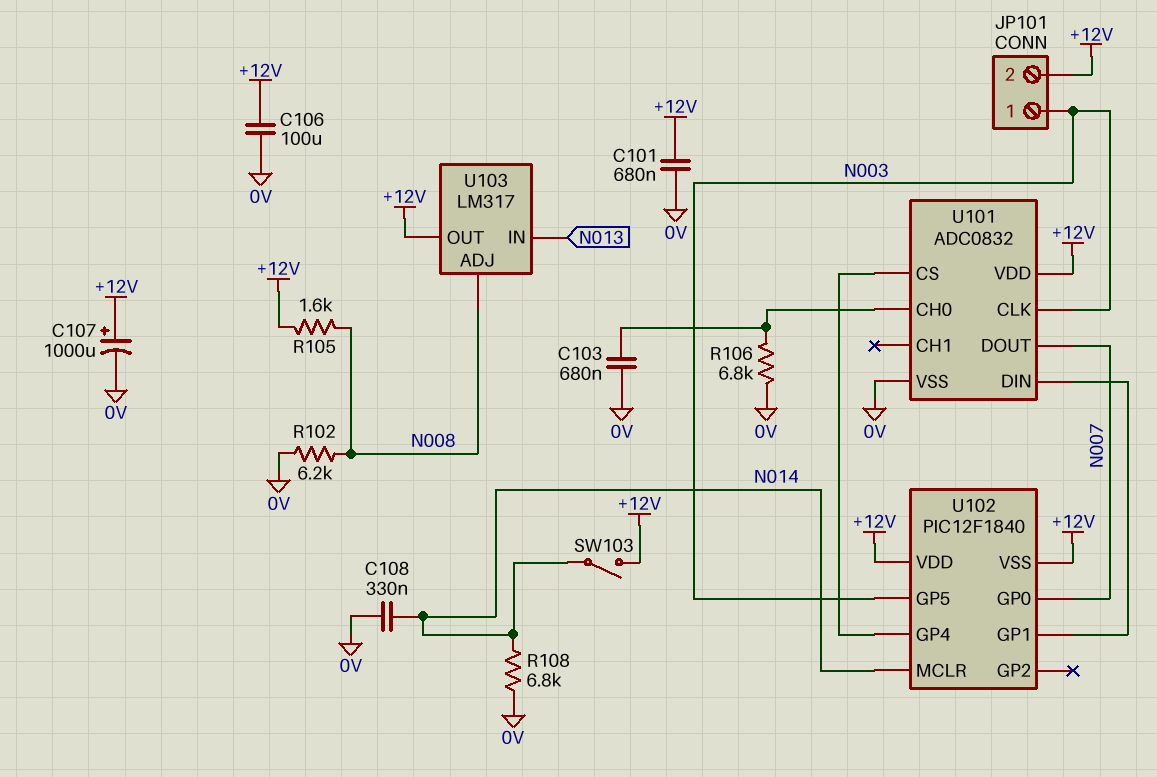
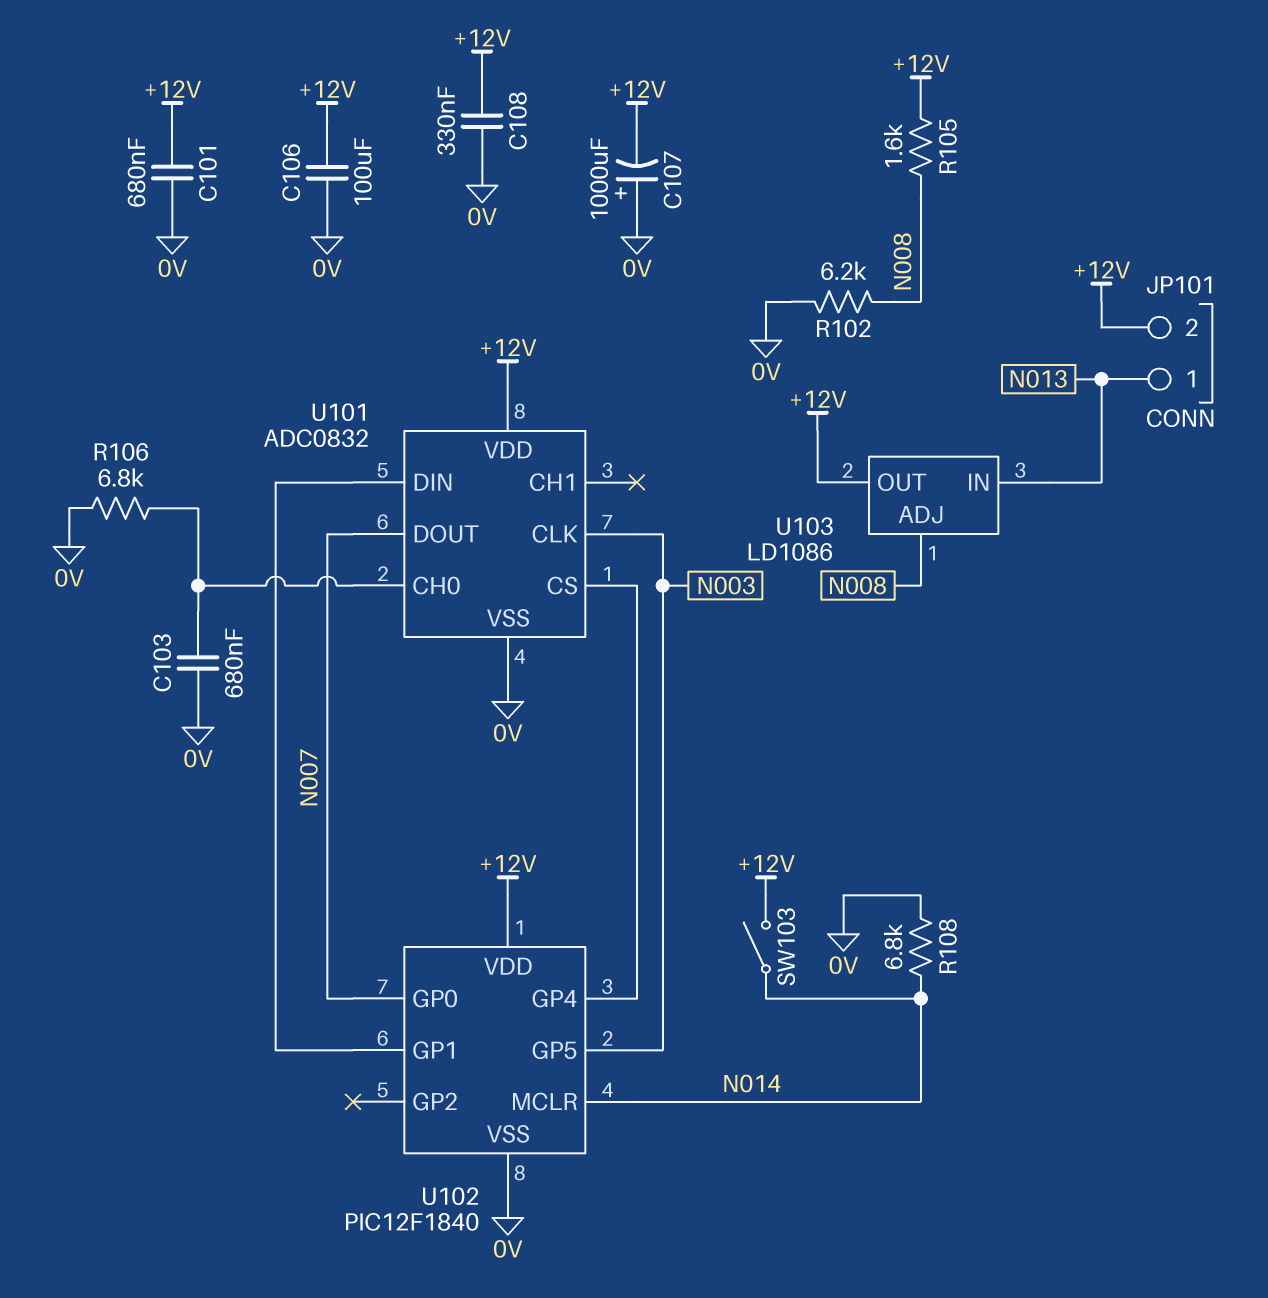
C107: 1000uF (plus +12V, minus 0V) -> 1000uF (plus 0V, minus +12V)
C108: 330nF (0V, N014) -> 330nF (+12V, 0V)
JP101 pin 1: N003 -> N013
U102 pin VSS: +12V -> 0V
U103: LM317 -> LD1086

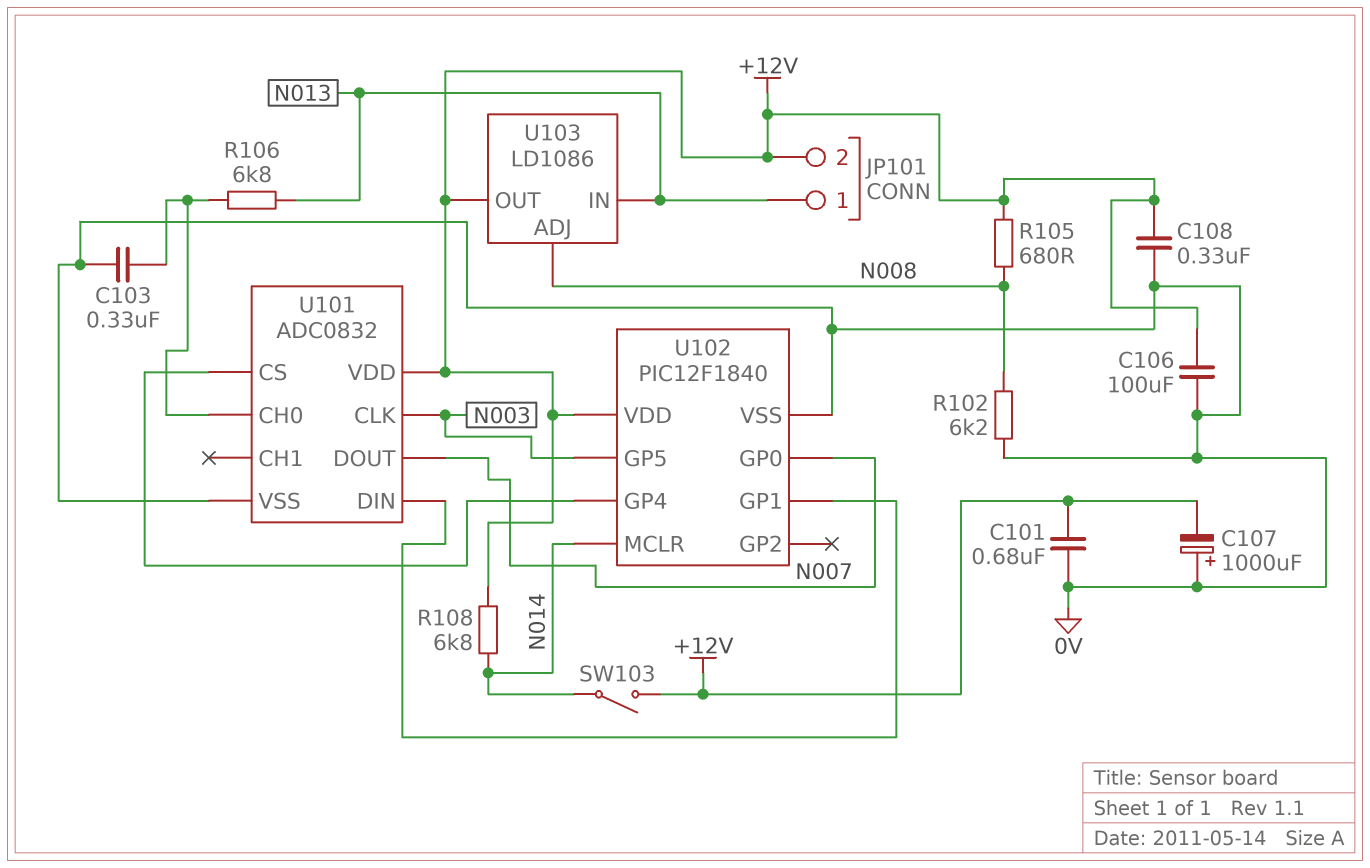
C103: 680nF (0V, U101/CH0) -> 330nF (0V, U101/CH0)
R105: 1.6k (+12V, N008) -> 680 (+12V, N008)
R106: 6.8k (0V, U101/CH0) -> 6.8k (N013, U101/CH0)
R108: 6.8k (0V, N014) -> 6.8k (+12V, N014)

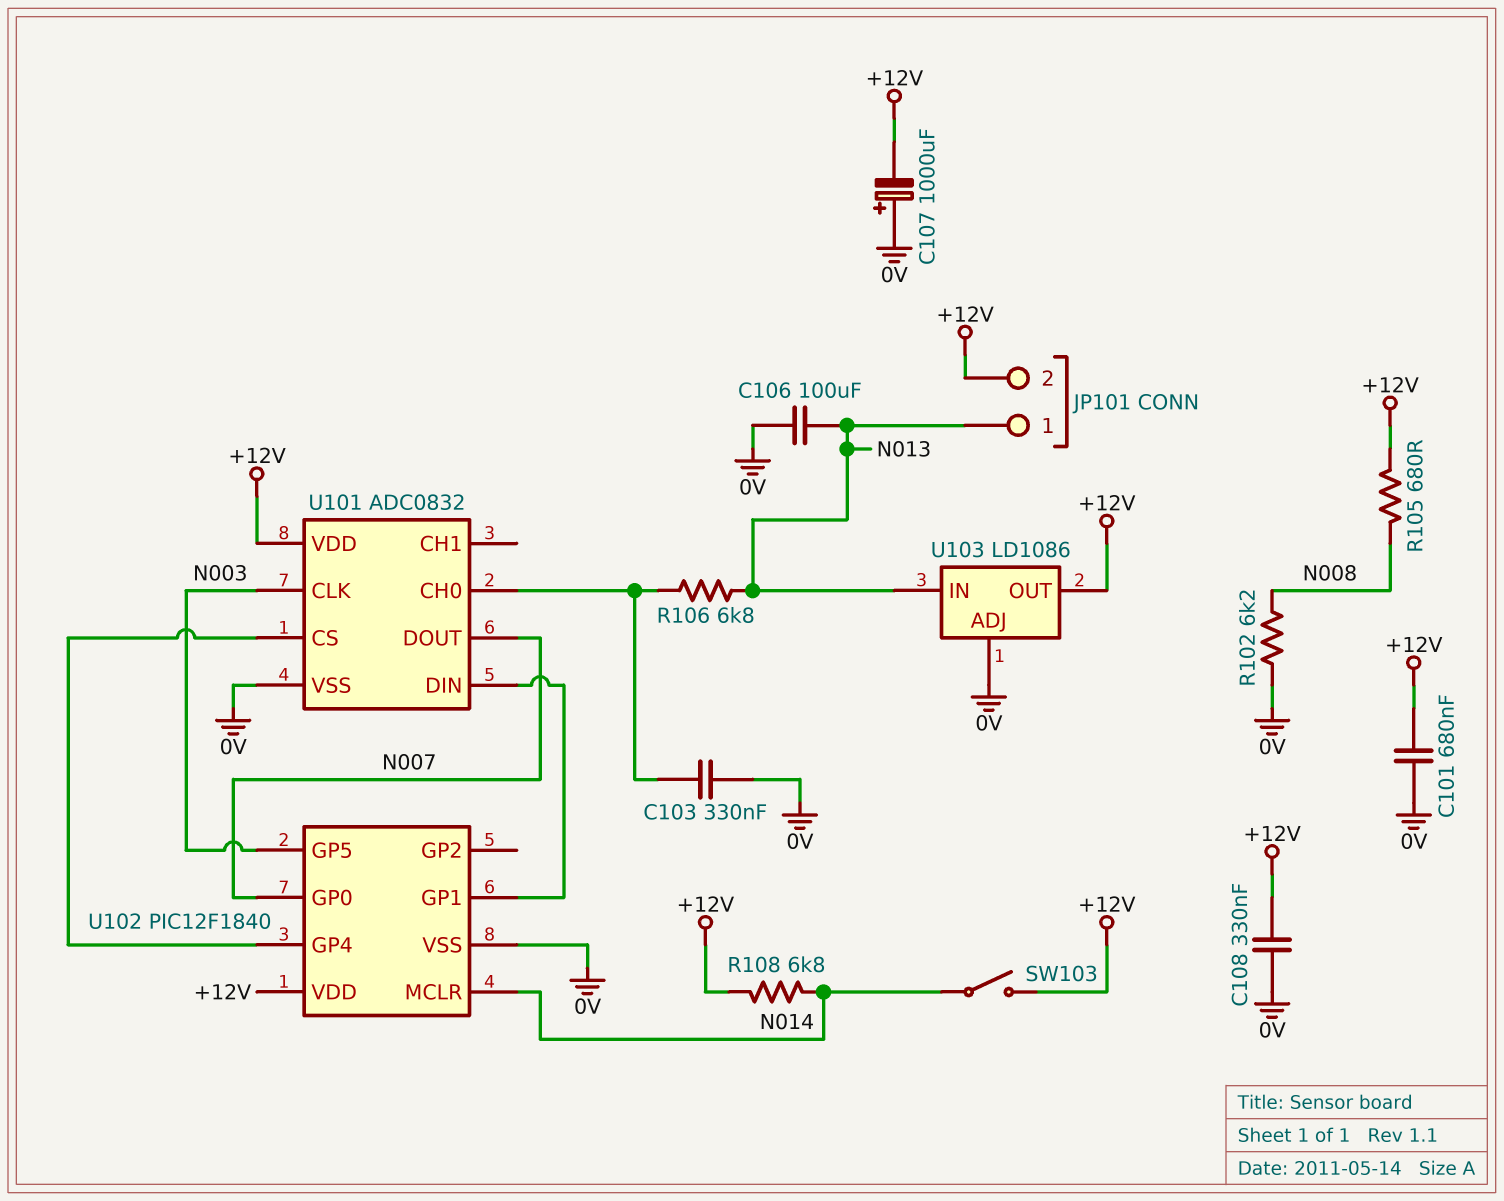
C106: 100uF (+12V, 0V) -> 100uF (0V, N013)
U103 pin ADJ: N008 -> 0V

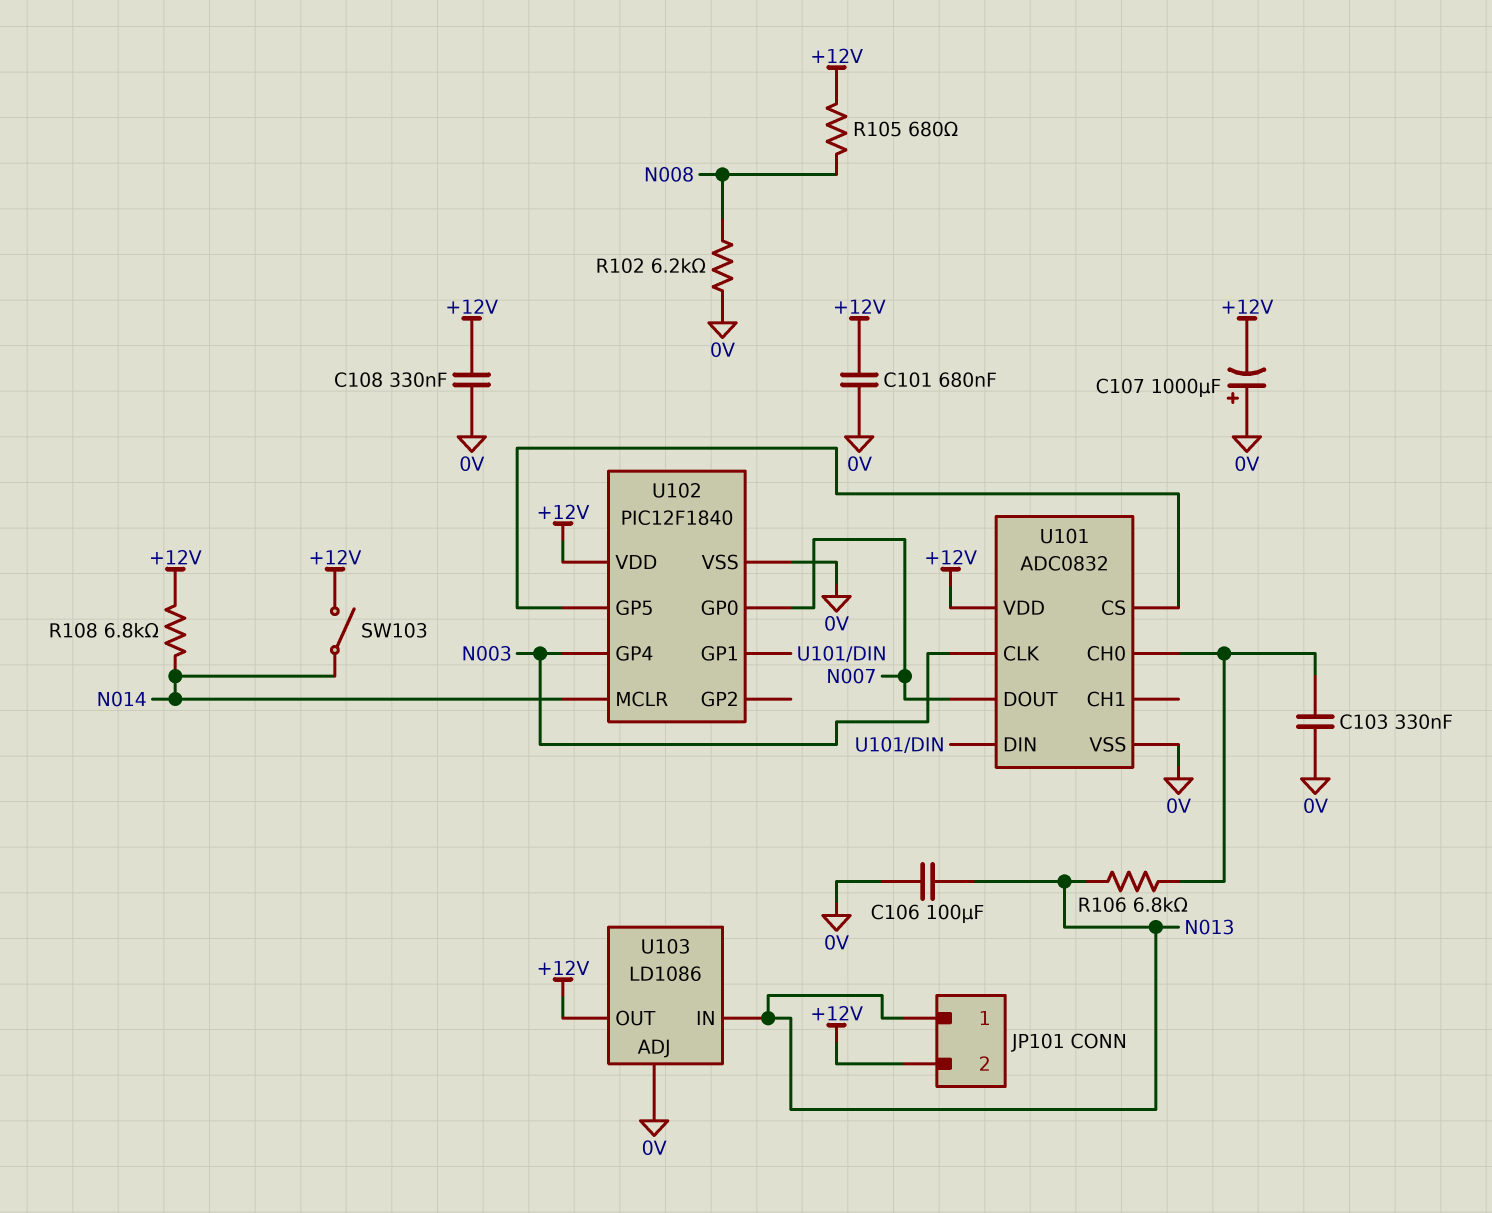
U102 pin GP4: U101/CS -> N003
U102 pin GP5: N003 -> U101/CS

